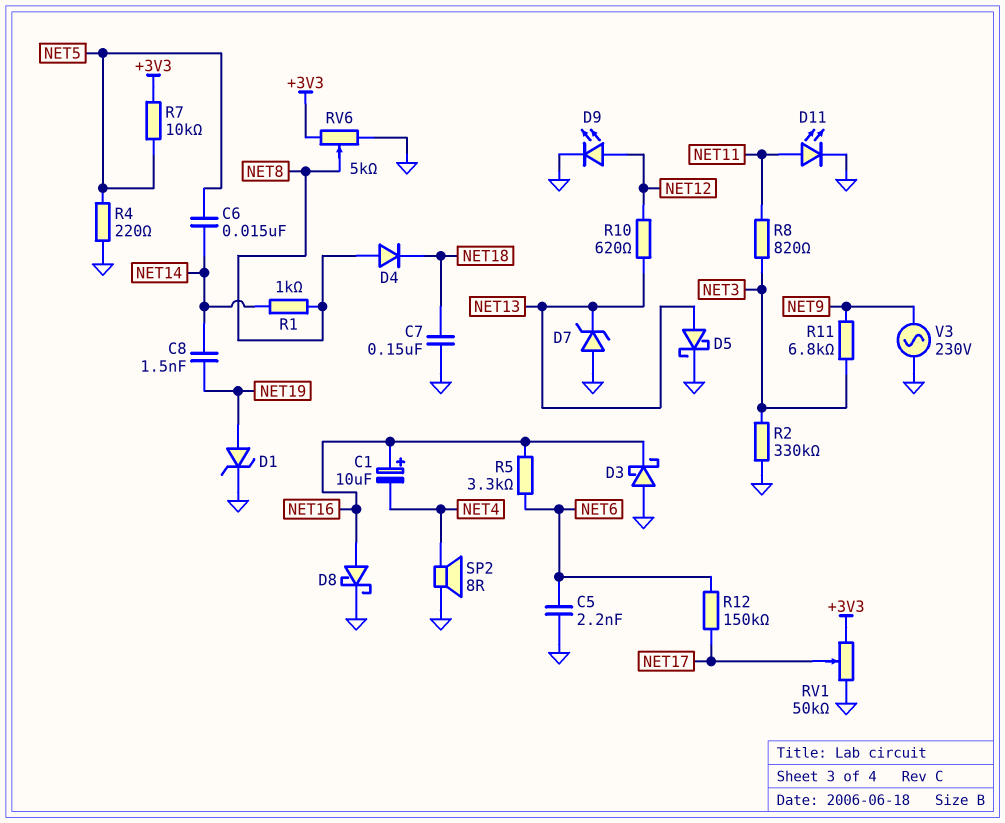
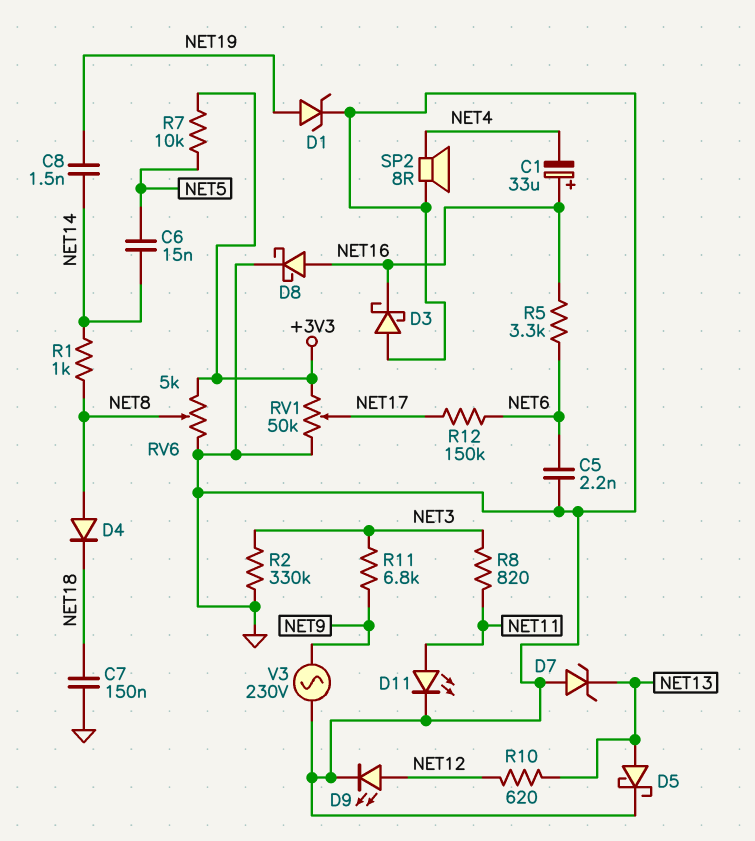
C1: 10uF (plus NET16, minus NET4) -> 33uF (plus NET16, minus NET4)
R4: 220 (GND, NET5) -> none

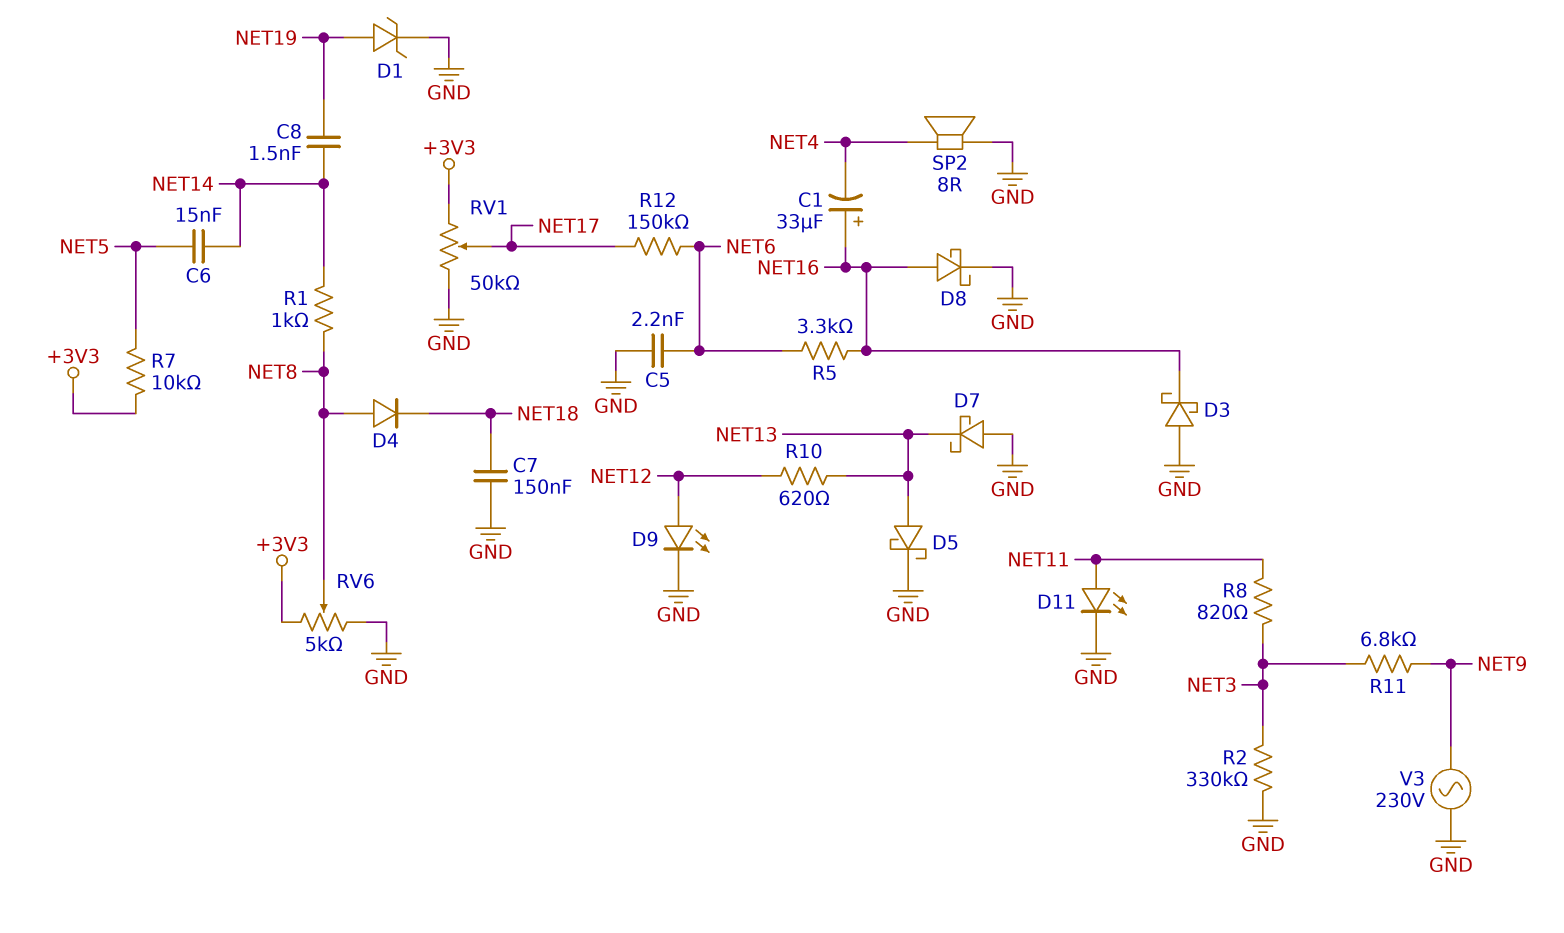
D7: zener (A GND, K NET13) -> schottky (A GND, K NET13)

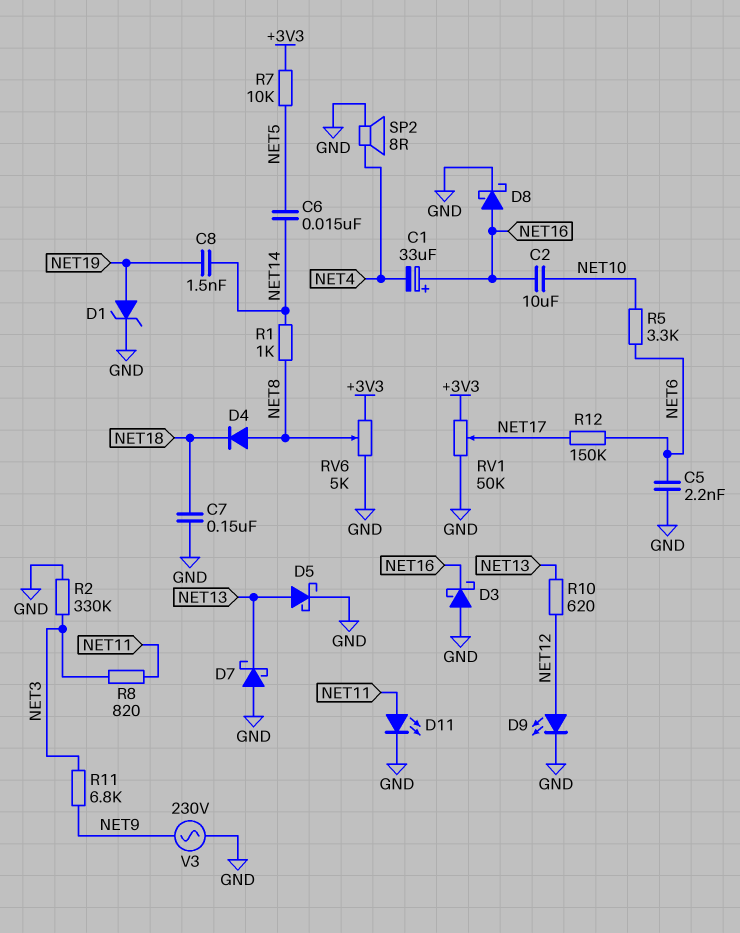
C2: none -> 10uF (NET10, NET16)
R5: 3.3k (NET6, NET16) -> 3.3k (NET6, NET10)

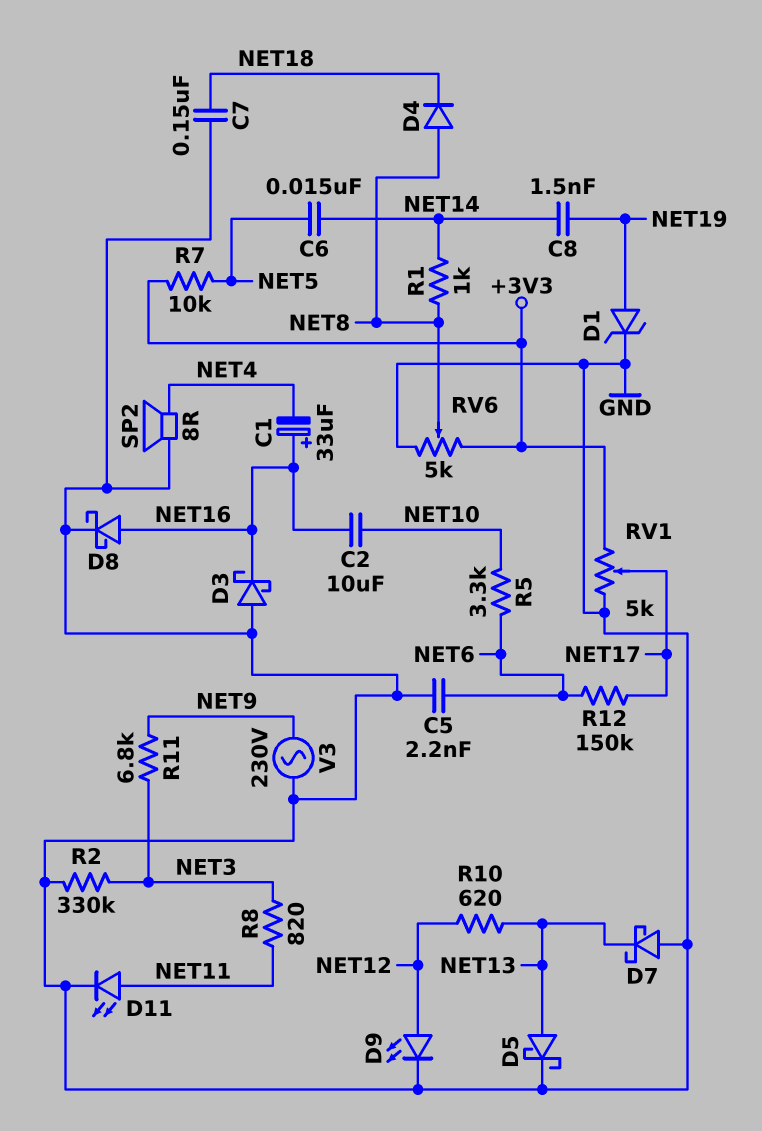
RV1: 50k (+3V3, GND, wiper NET17) -> 5k (+3V3, GND, wiper NET17)

